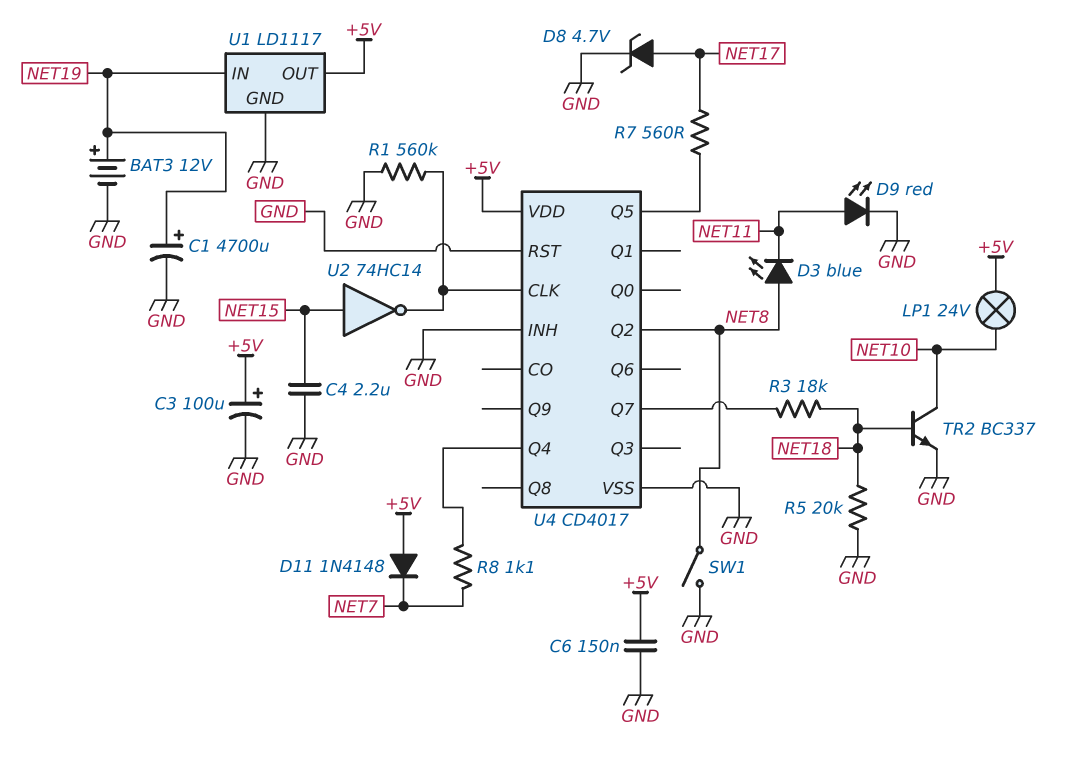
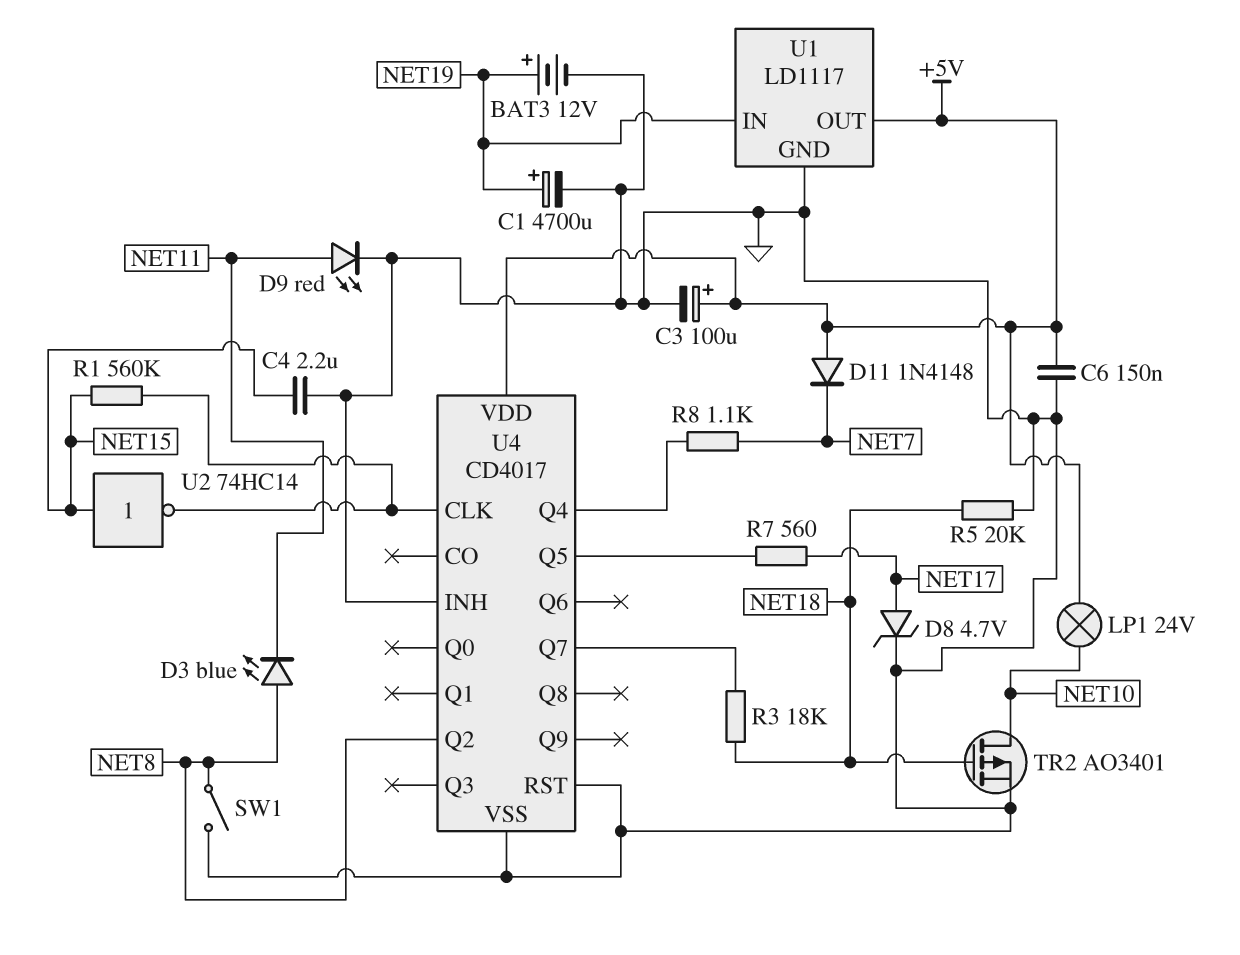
R1: 560k (GND, U4/CLK) -> 560k (NET15, U4/CLK)
TR2: NPN BC337 (B NET18, C NET10, E GND) -> PMOS AO3401 (G NET18, D NET10, S GND)

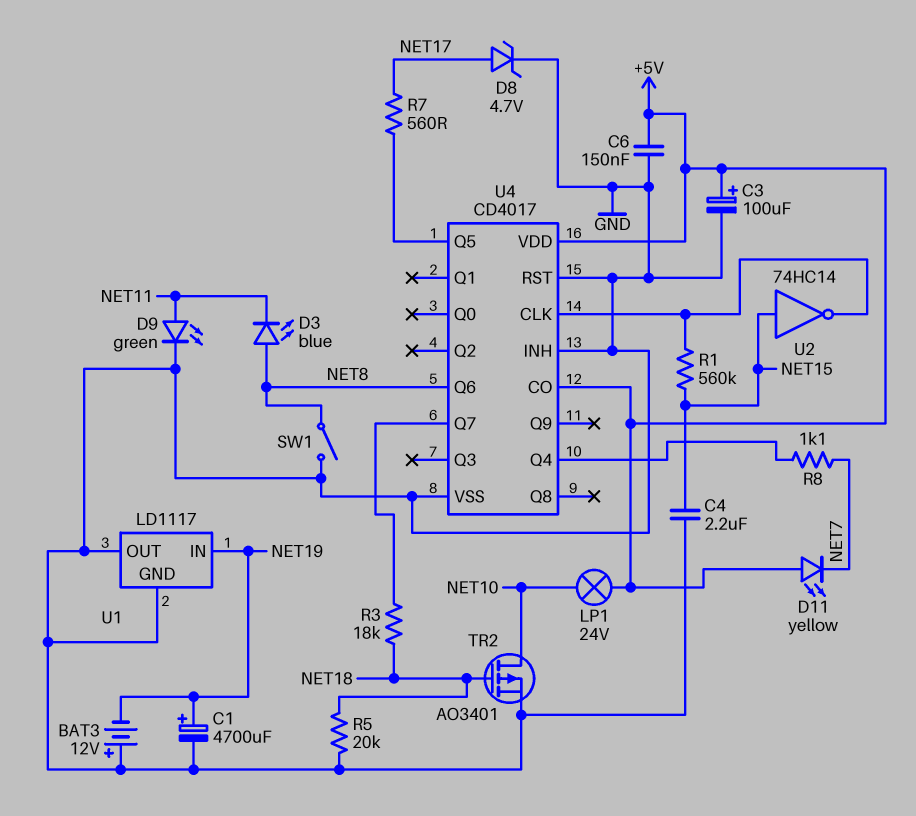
BAT3: 12V (plus NET19, minus GND) -> 12V (plus GND, minus NET19)
D9: LED red (A NET11, K GND) -> LED green (A NET11, K GND)
D11: diode 1N4148 (A +5V, K NET7) -> LED yellow (A +5V, K NET7)
U1 pin OUT: +5V -> GND
U4 pin CO: none -> +5V
U4 pin Q2: NET8 -> none
U4 pin Q6: none -> NET8

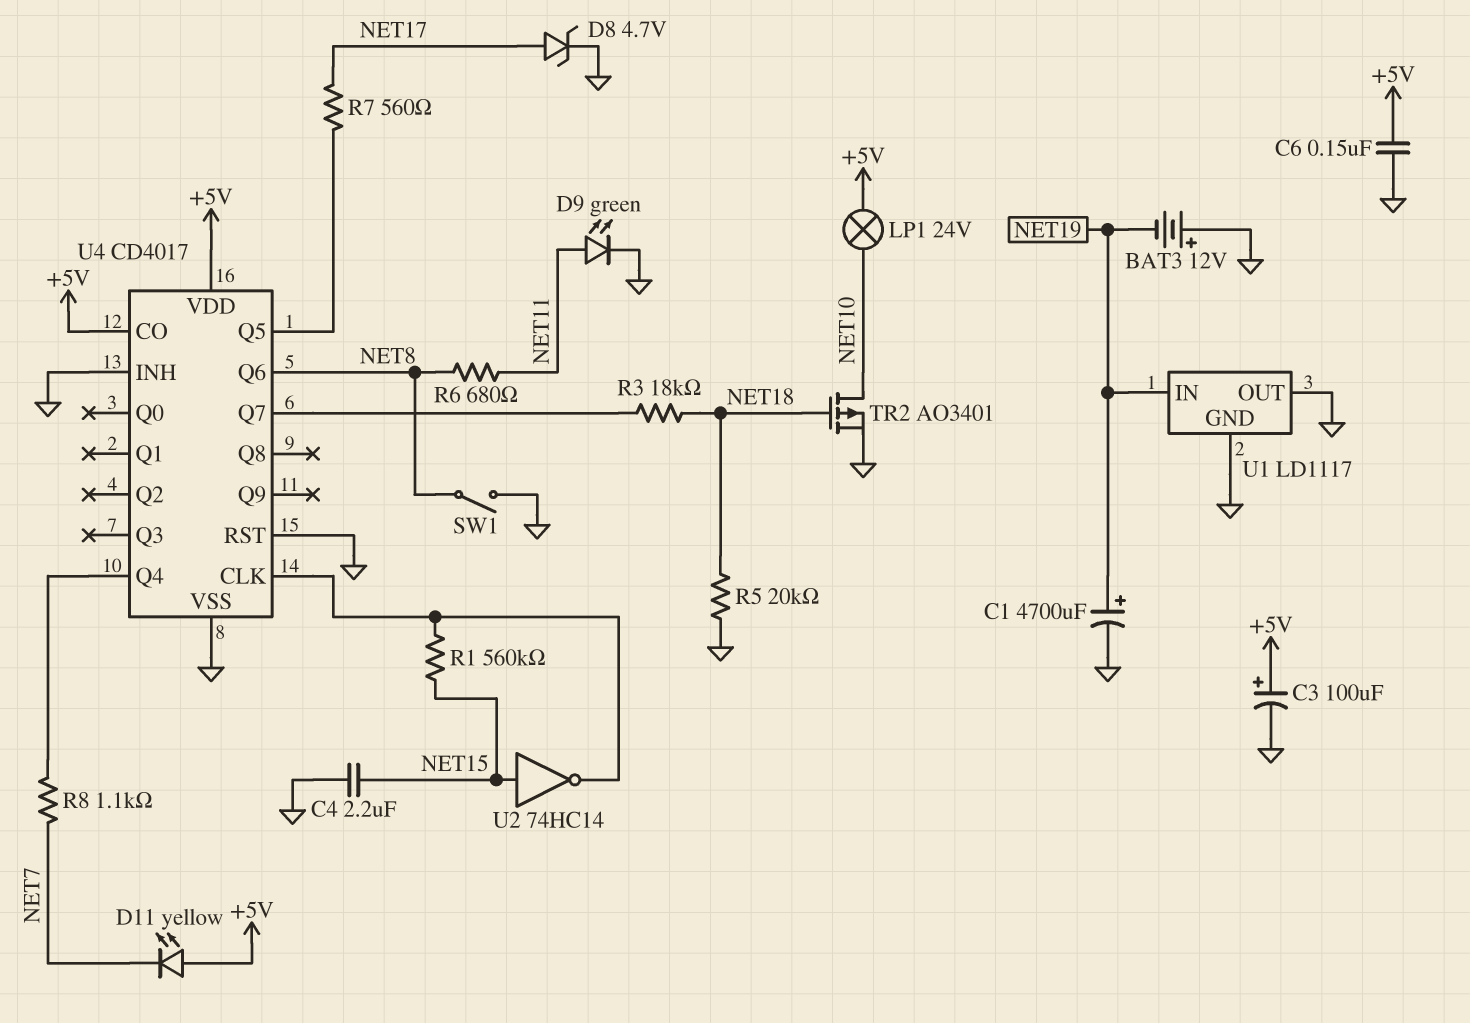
D3: LED blue (A NET8, K NET11) -> none
R6: none -> 680 (NET8, NET11)

